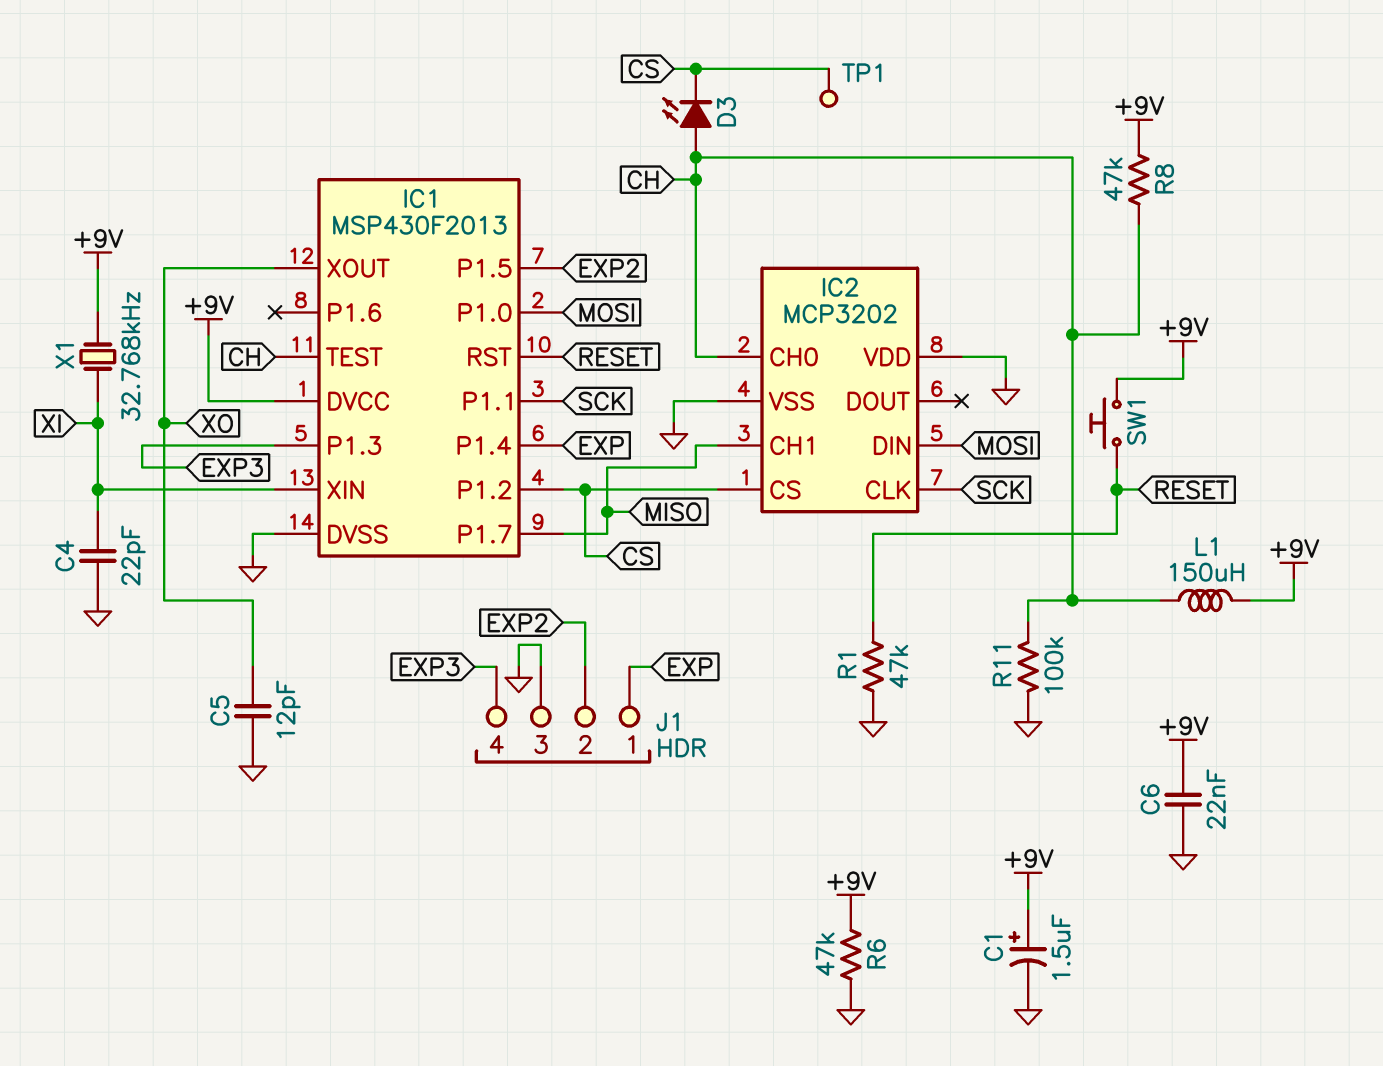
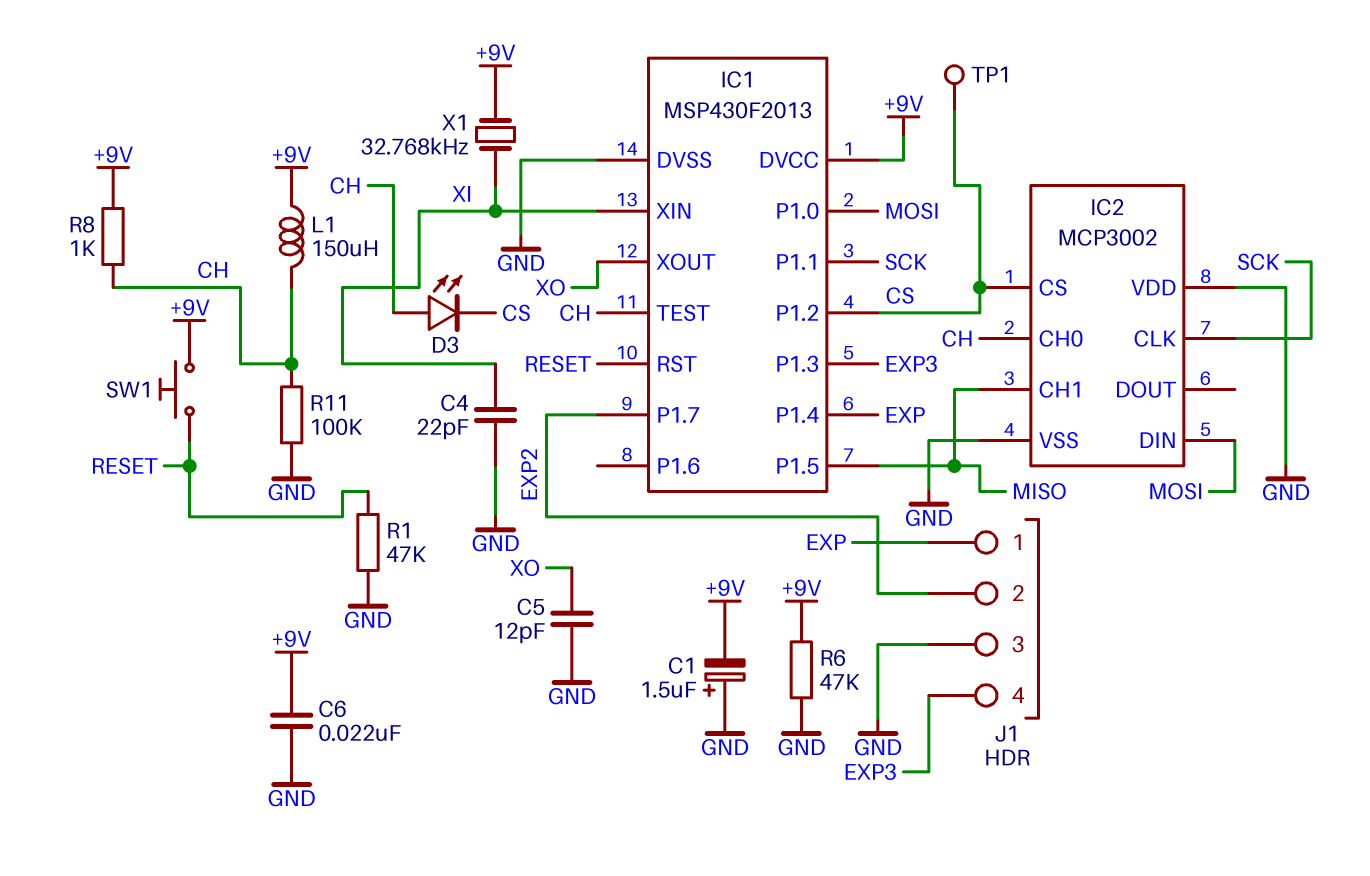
C1: 1.5uF (plus +9V, minus GND) -> 1.5uF (plus GND, minus +9V)
IC1 pin P1.5: EXP2 -> MISO
IC1 pin P1.7: MISO -> EXP2
IC2: MCP3202 -> MCP3002
R8: 47k (+9V, CH) -> 1k (+9V, CH)

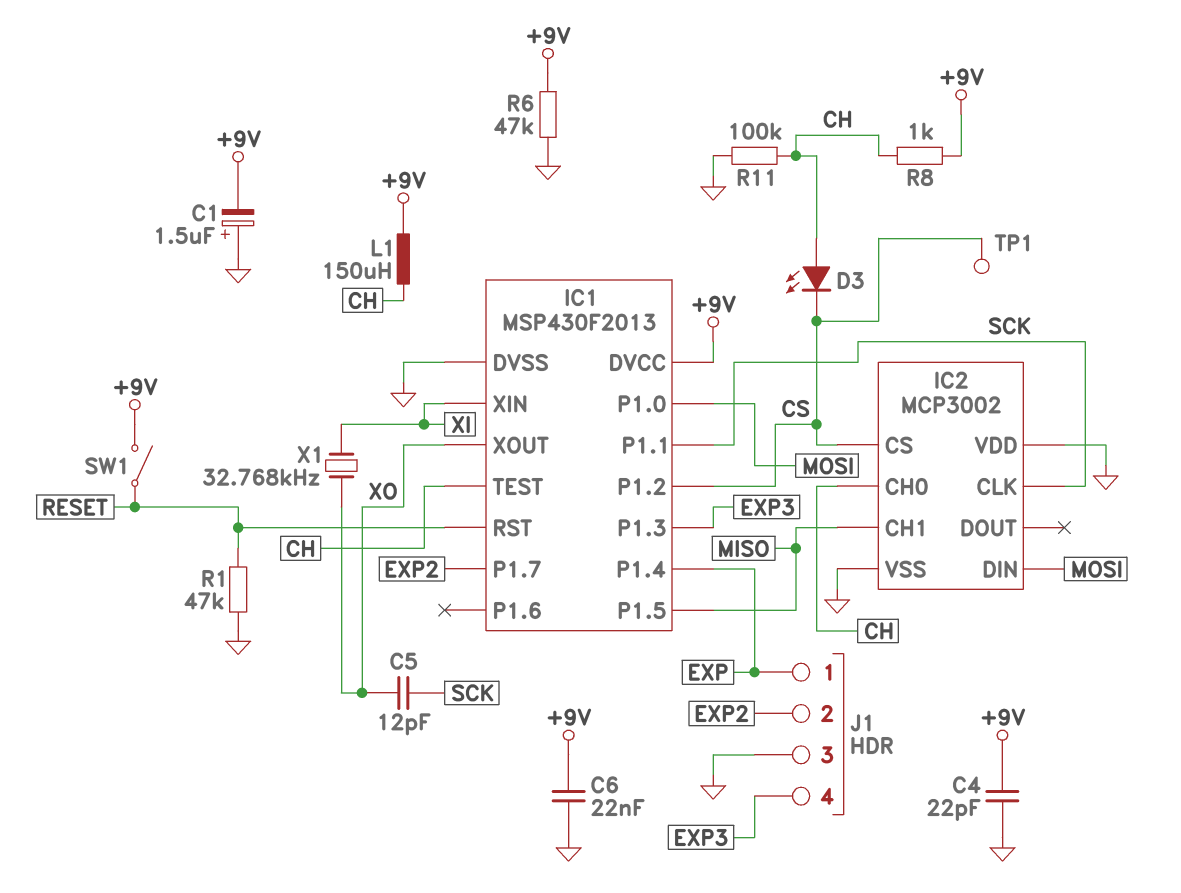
C4: 22pF (GND, XI) -> 22pF (+9V, GND)
C5: 12pF (GND, XO) -> 12pF (SCK, XO)
SW1: button (+9V, RESET) -> switch (+9V, RESET)
X1: 32.768kHz (+9V, XI) -> 32.768kHz (XI, XO)

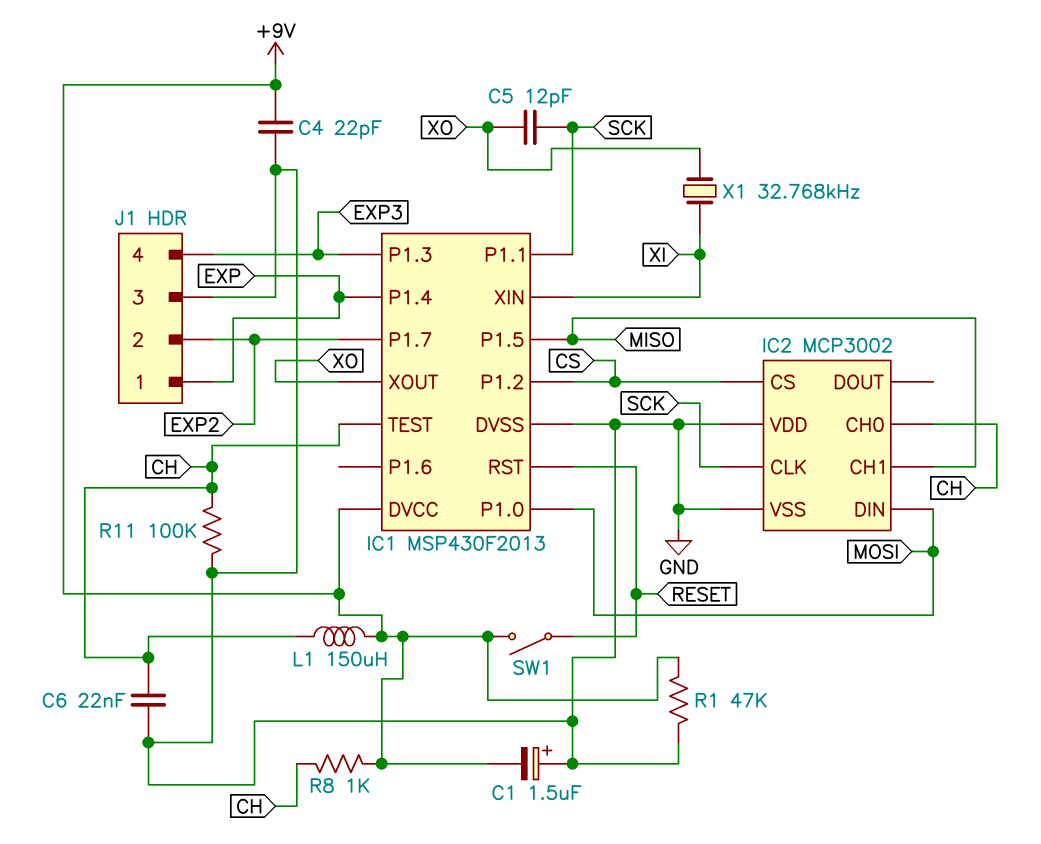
C6: 22nF (+9V, GND) -> 22nF (CH, GND)
D3: LED (A CH, K CS) -> none
R1: 47k (GND, RESET) -> 47k (+9V, GND)
R6: 47k (+9V, GND) -> none
TP1: test point (CS) -> none

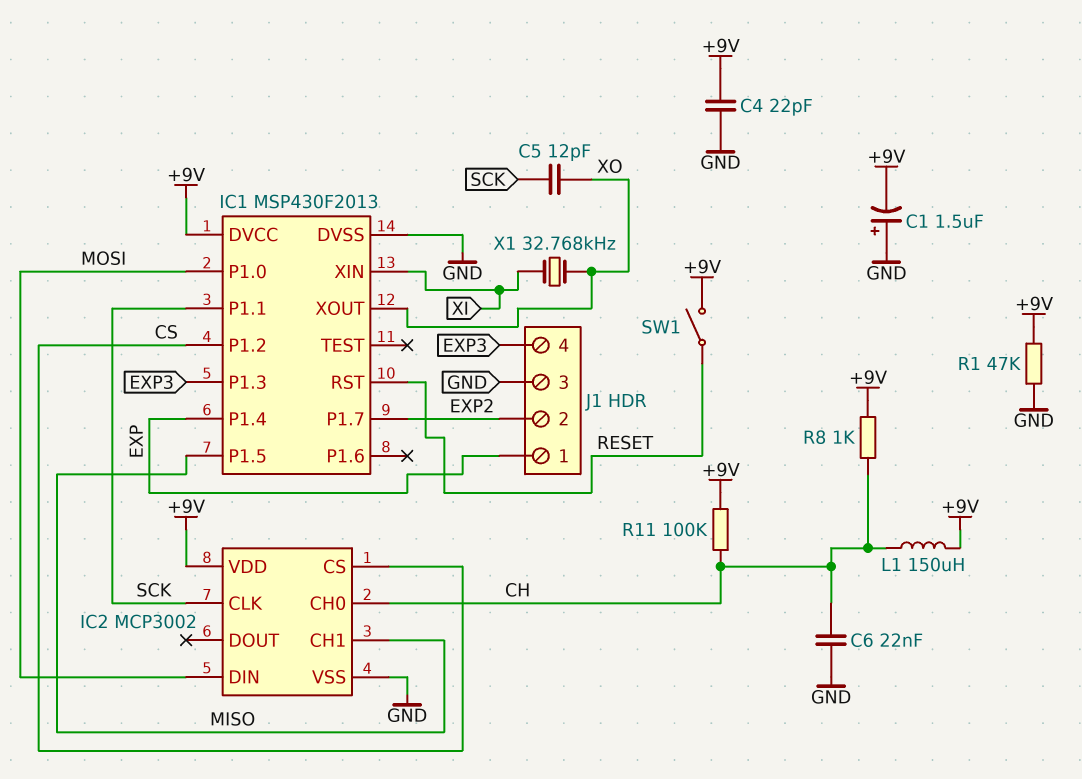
IC1 pin TEST: CH -> none
IC2 pin VDD: GND -> +9V
R11: 100k (CH, GND) -> 100k (+9V, CH)

